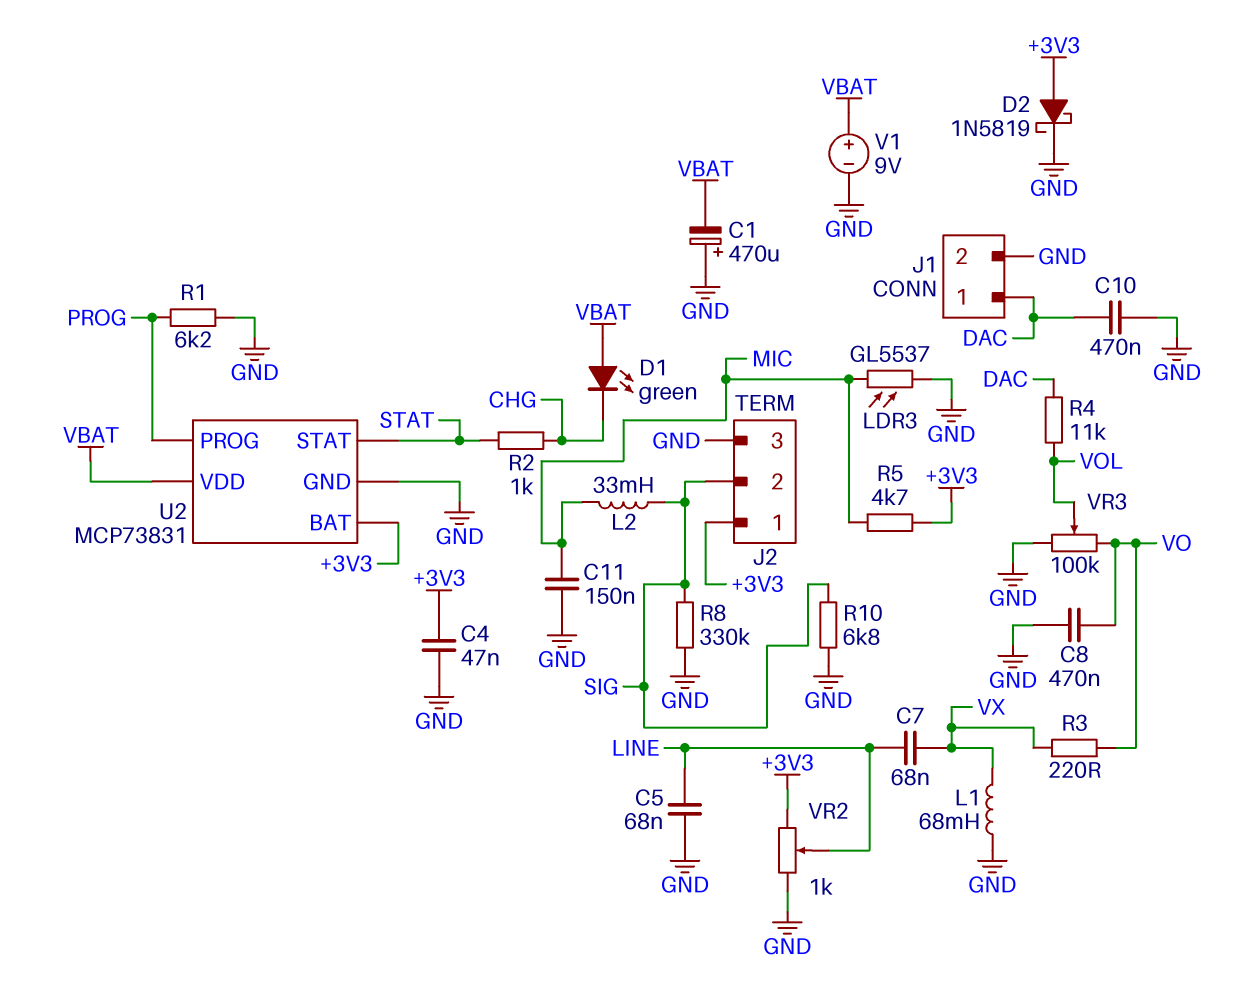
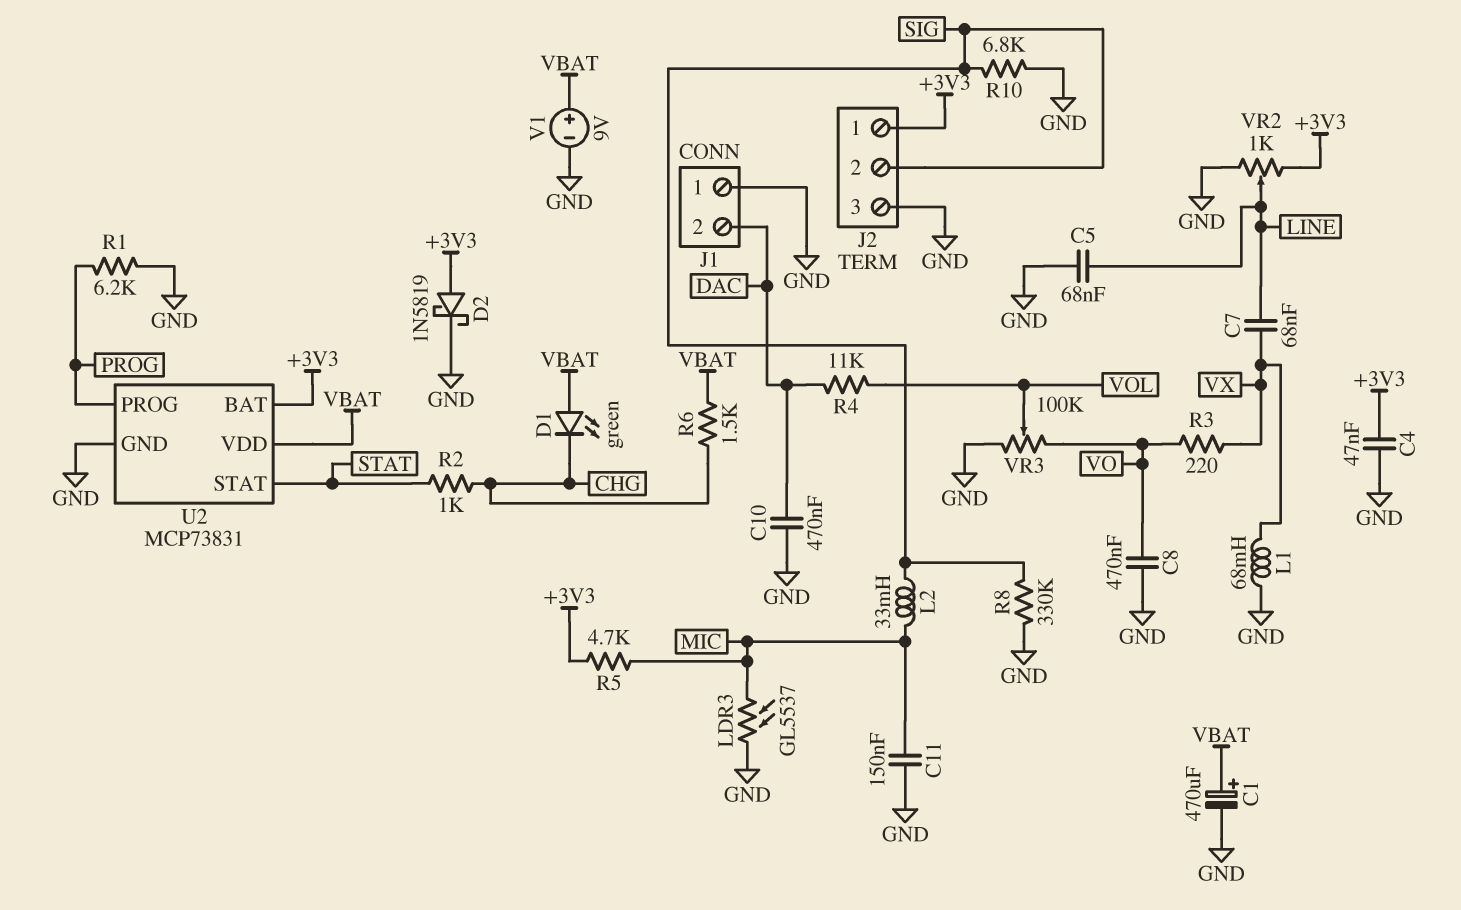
C1: 470uF (plus GND, minus VBAT) -> 470uF (plus VBAT, minus GND)
J1 pin 1: DAC -> GND
J1 pin 2: GND -> DAC
R6: none -> 1.5k (CHG, VBAT)

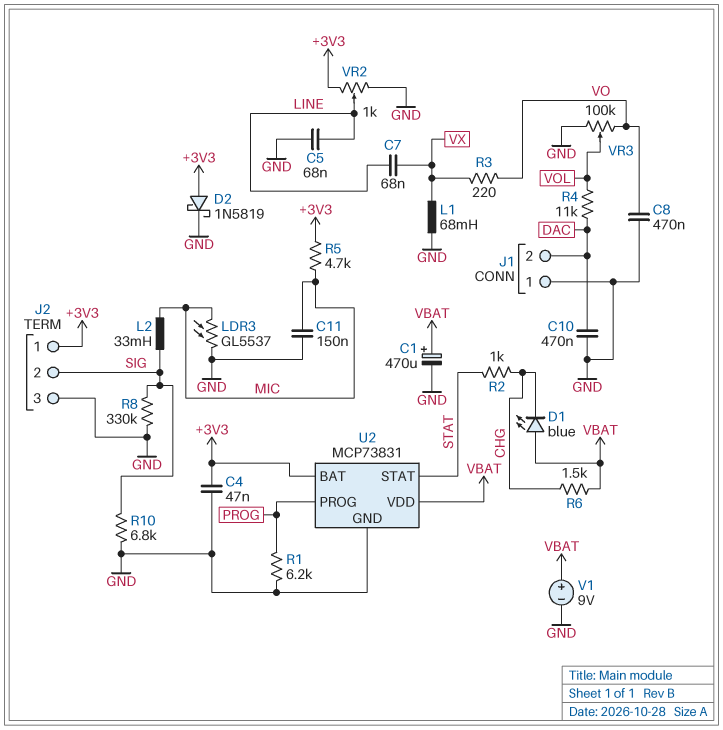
D1: LED green (A VBAT, K CHG) -> LED blue (A VBAT, K CHG)

